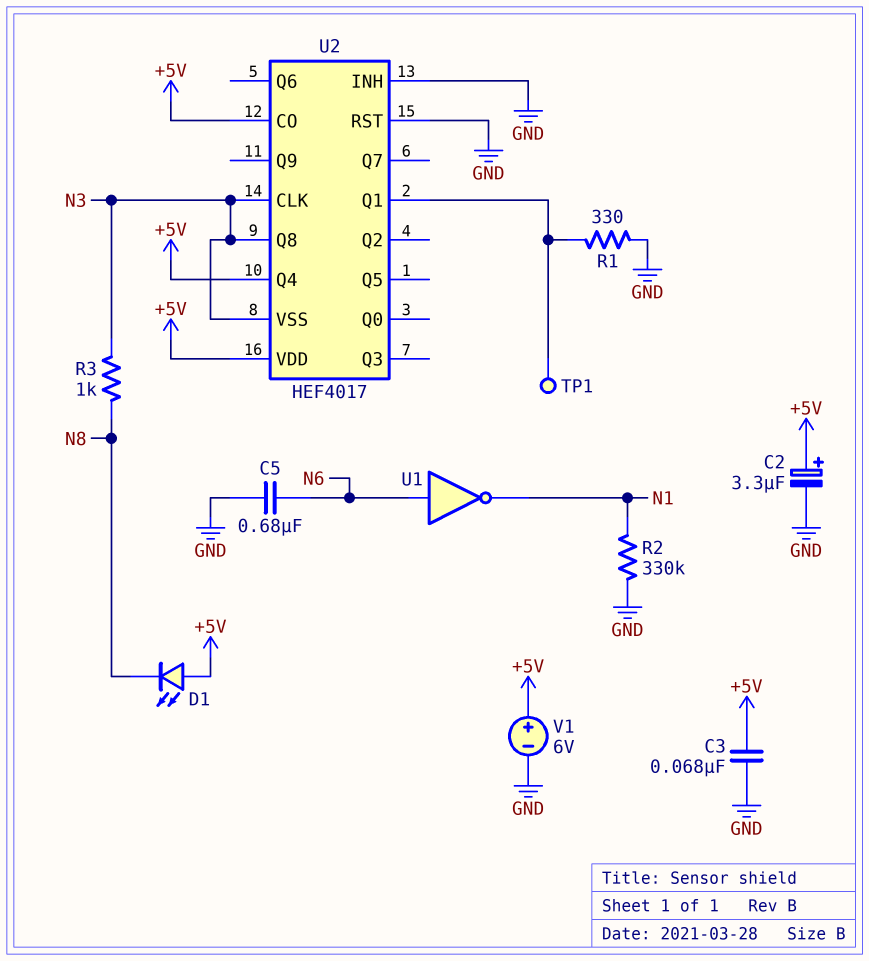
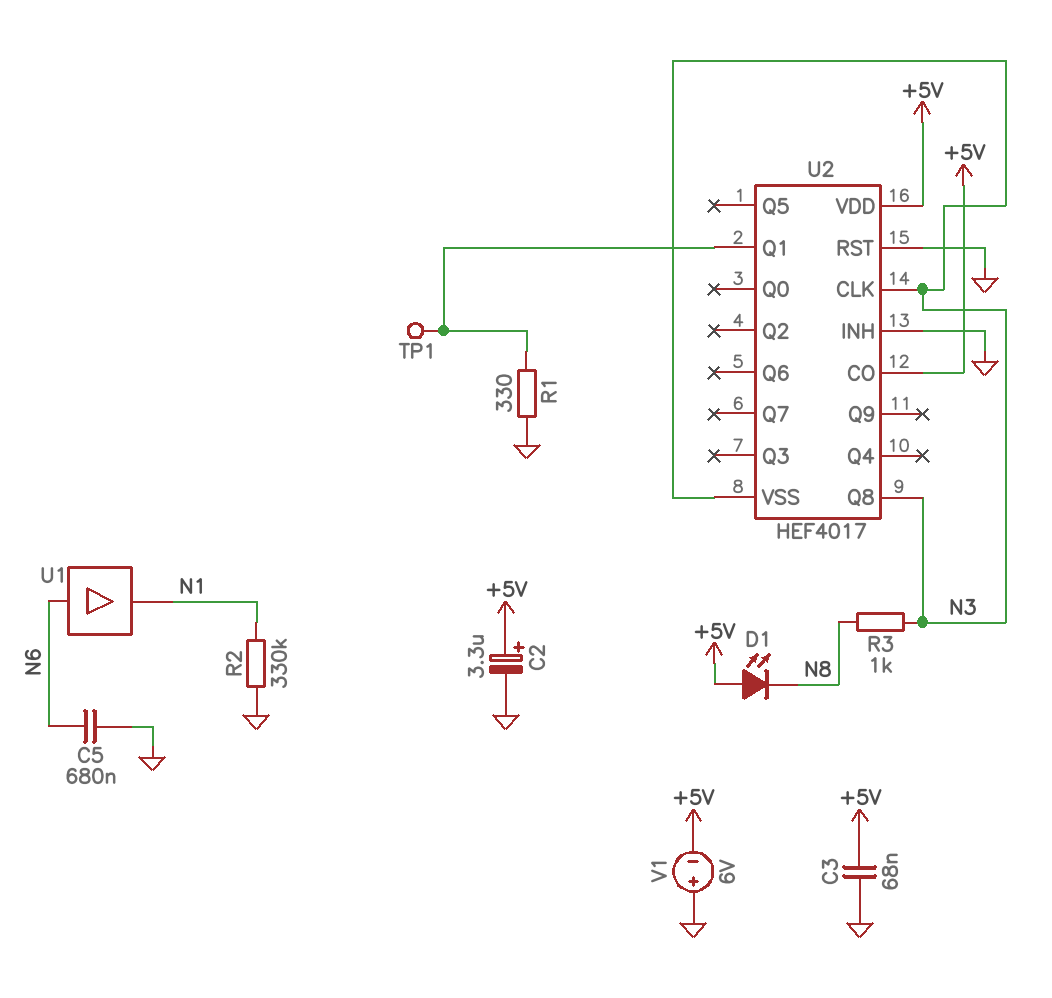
U1: NOT (in N6, out N1) -> buffer (in N6, out N1)
U2 pin Q4: +5V -> none
V1: 6V (plus +5V, minus GND) -> 6V (plus GND, minus +5V)

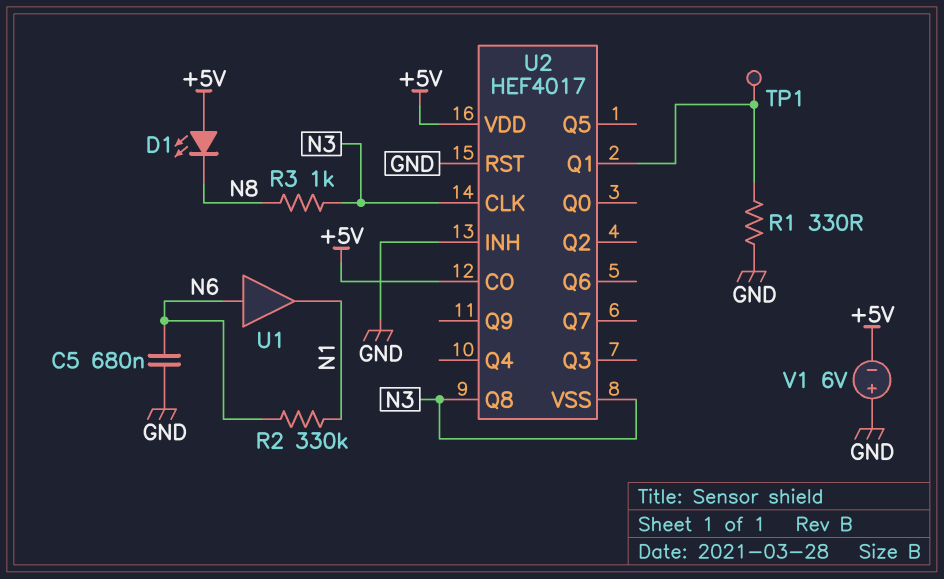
C2: 3.3uF (plus +5V, minus GND) -> none
C3: 68nF (+5V, GND) -> none
R2: 330k (GND, N1) -> 330k (N1, N6)

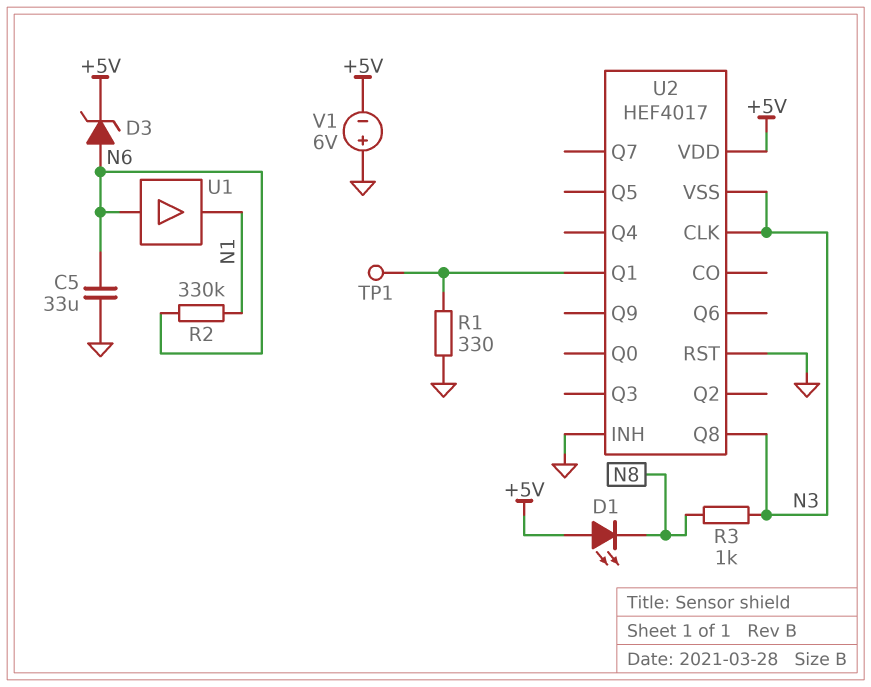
C5: 680nF (GND, N6) -> 33uF (GND, N6)
D3: none -> zener (A N6, K +5V)
U2 pin CO: +5V -> none

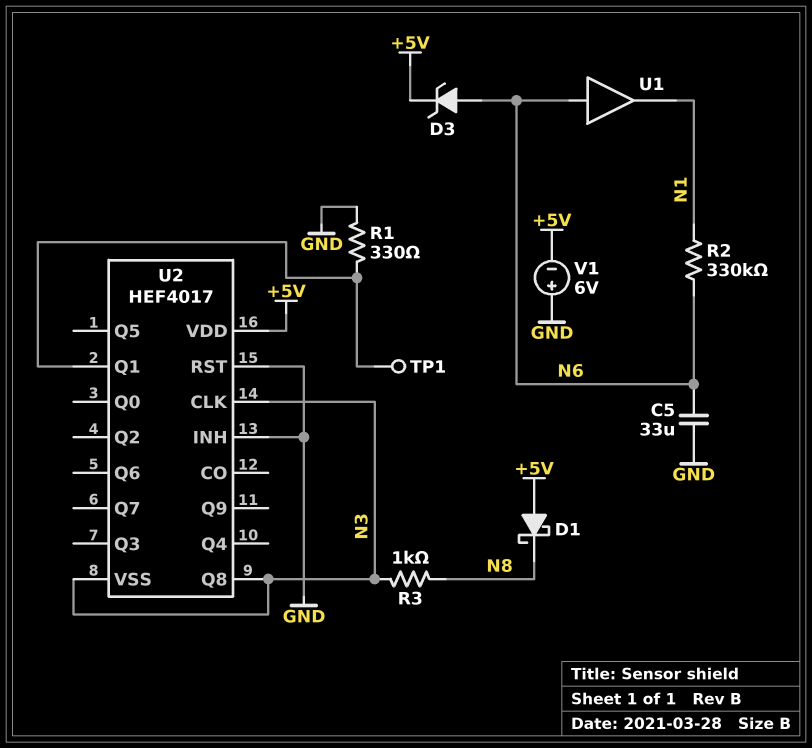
D1: LED (A +5V, K N8) -> schottky (A +5V, K N8)

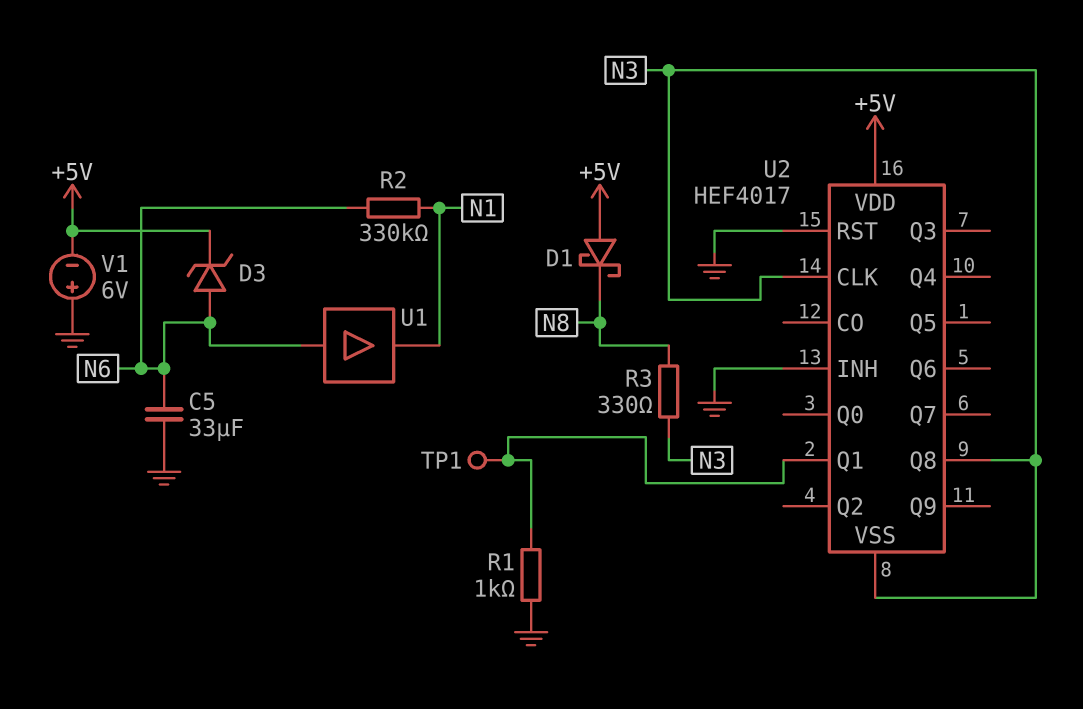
R1: 330 (GND, U2/Q1) -> 1k (GND, U2/Q1)
R3: 1k (N3, N8) -> 330 (N3, N8)

